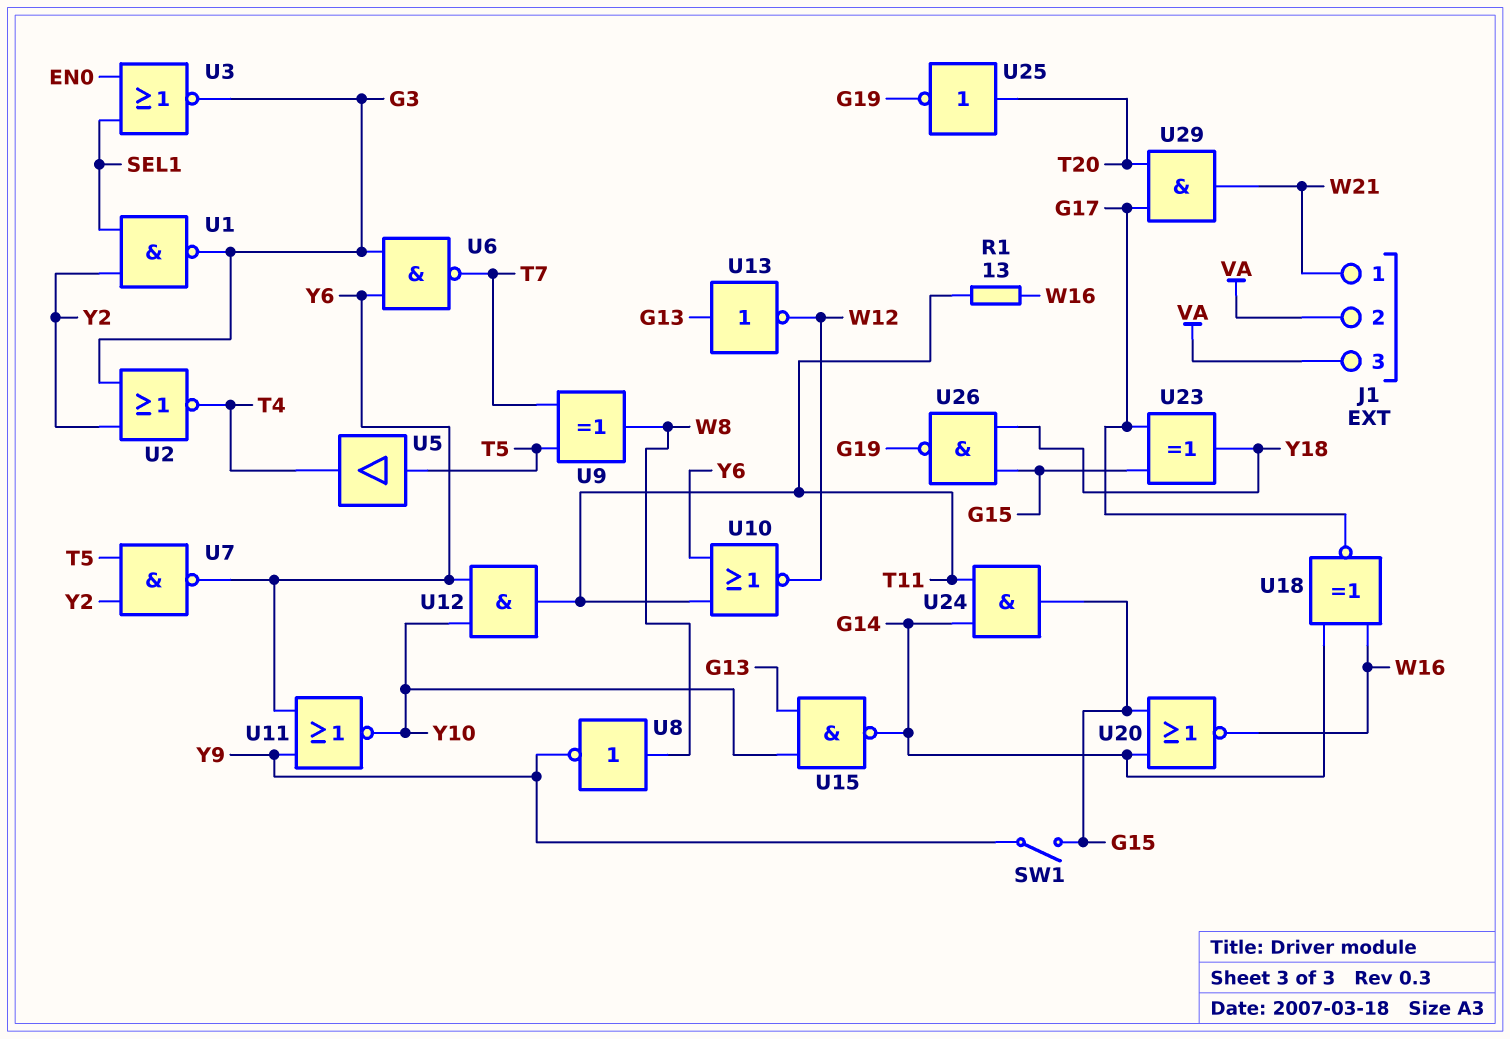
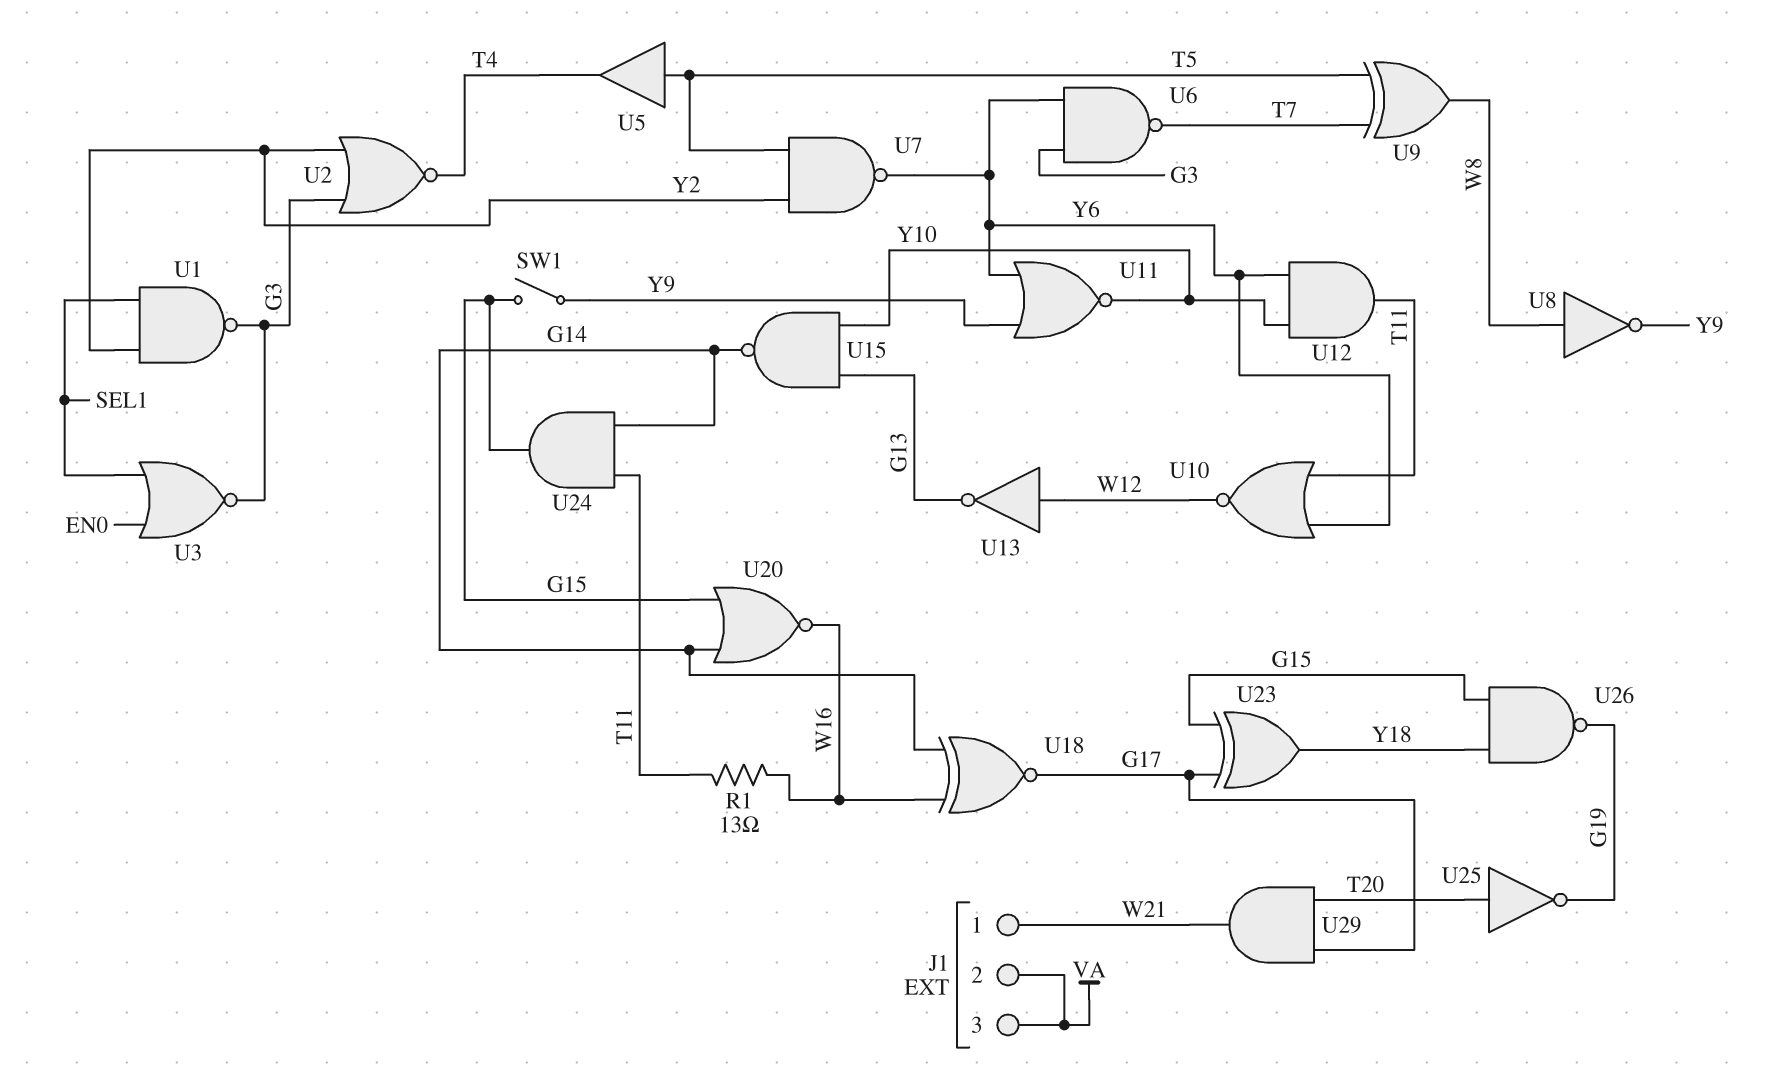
U13: NOT (in G13, out W12) -> NOT (in W12, out G13)

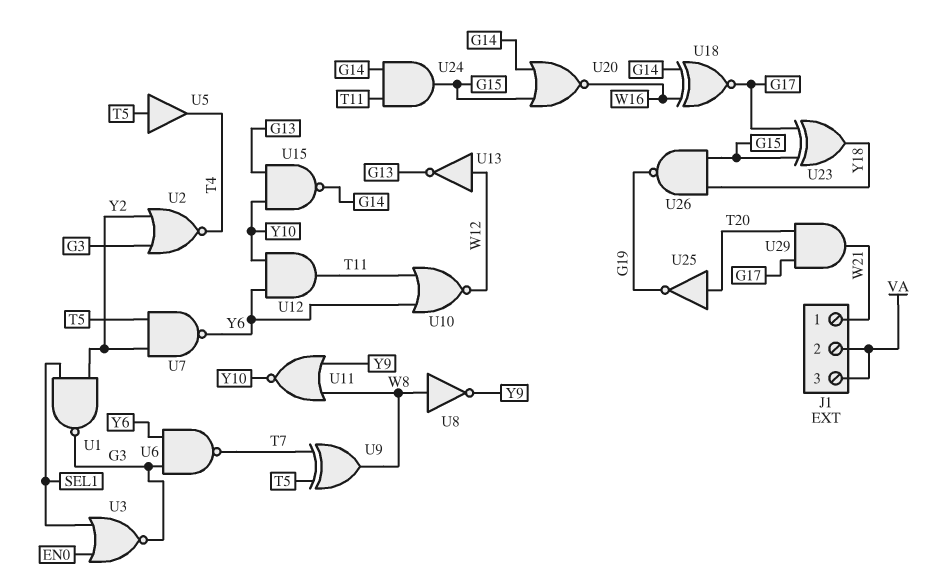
R1: 13 (T11, W16) -> none
SW1: switch (G15, Y9) -> none
U11: NOR (in Y6, in Y9, out Y10) -> NOR (in W8, in Y9, out Y10)

